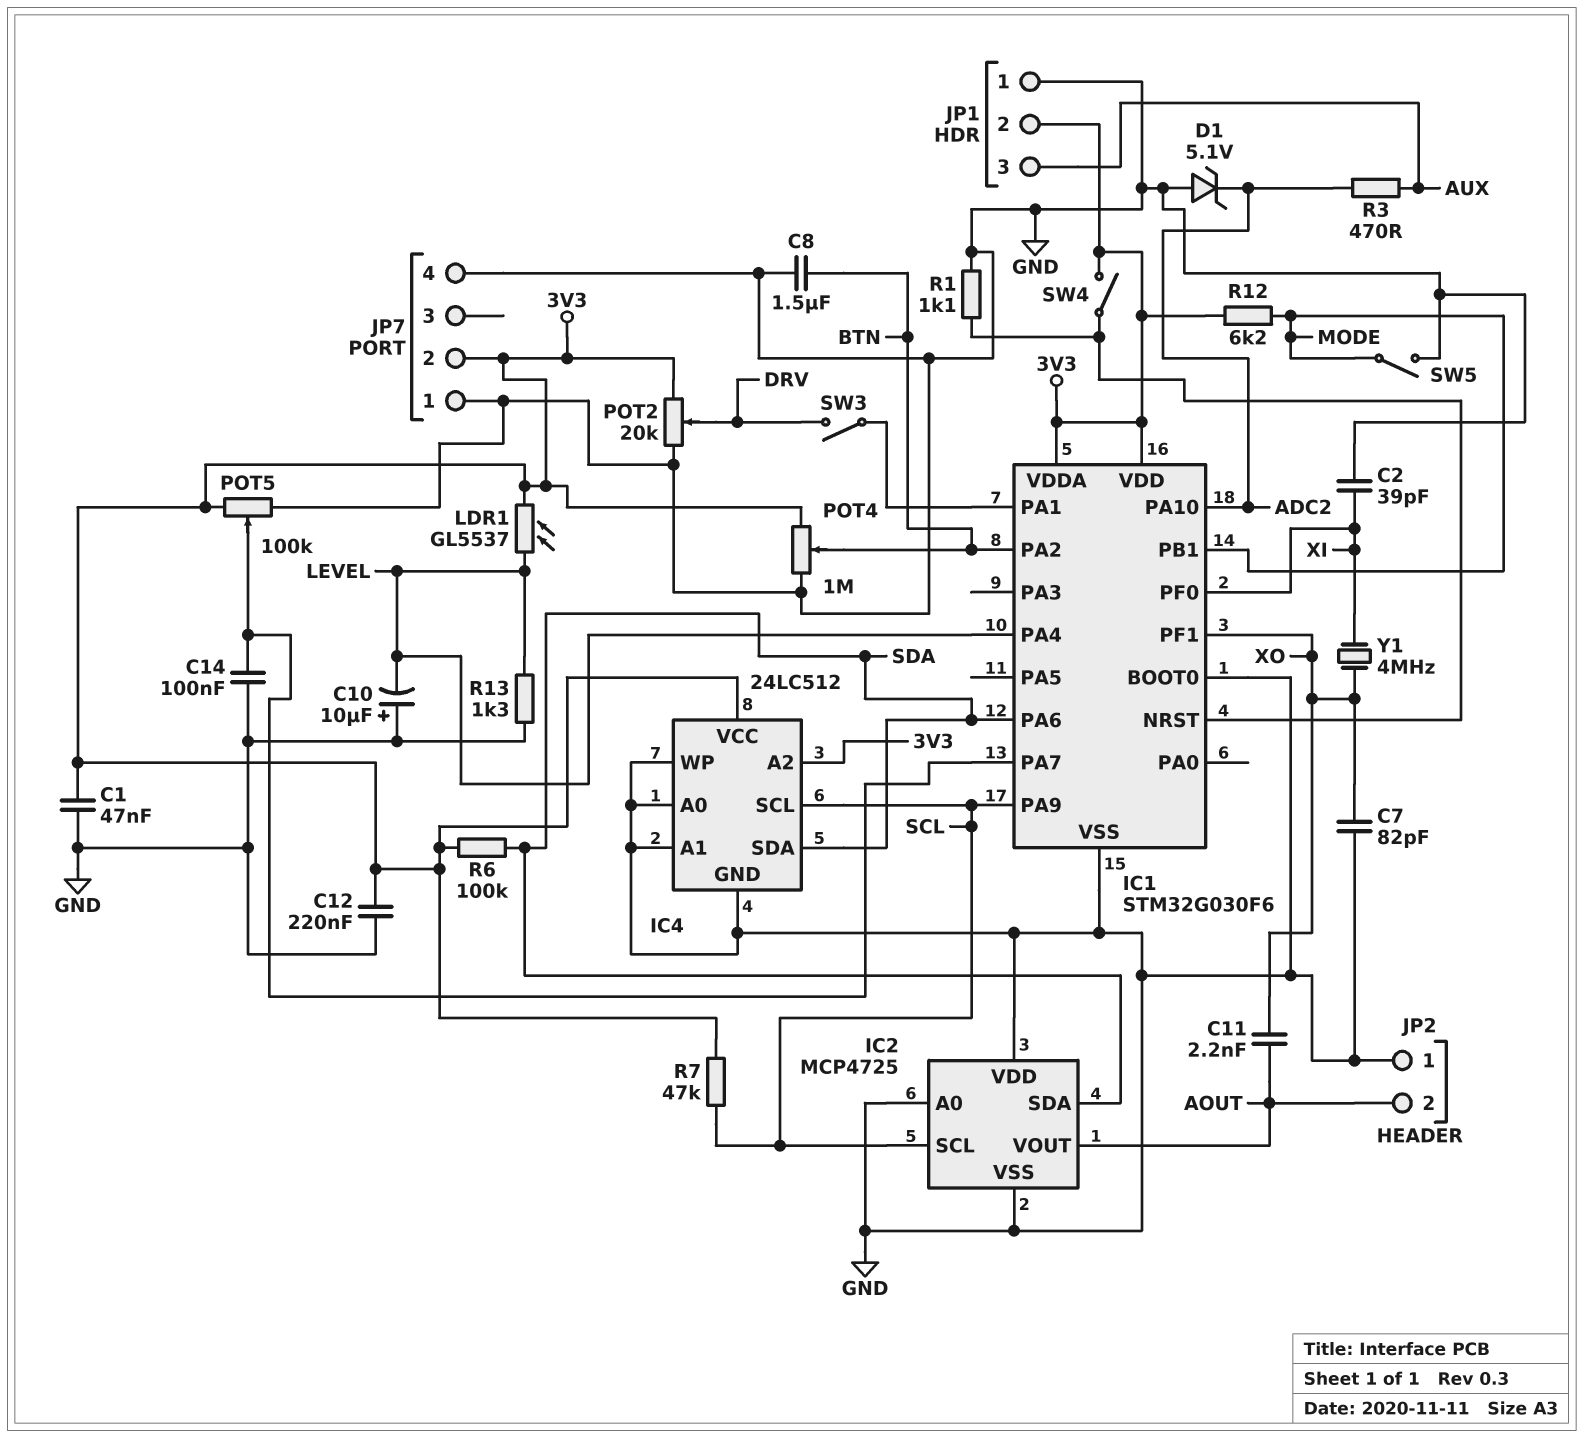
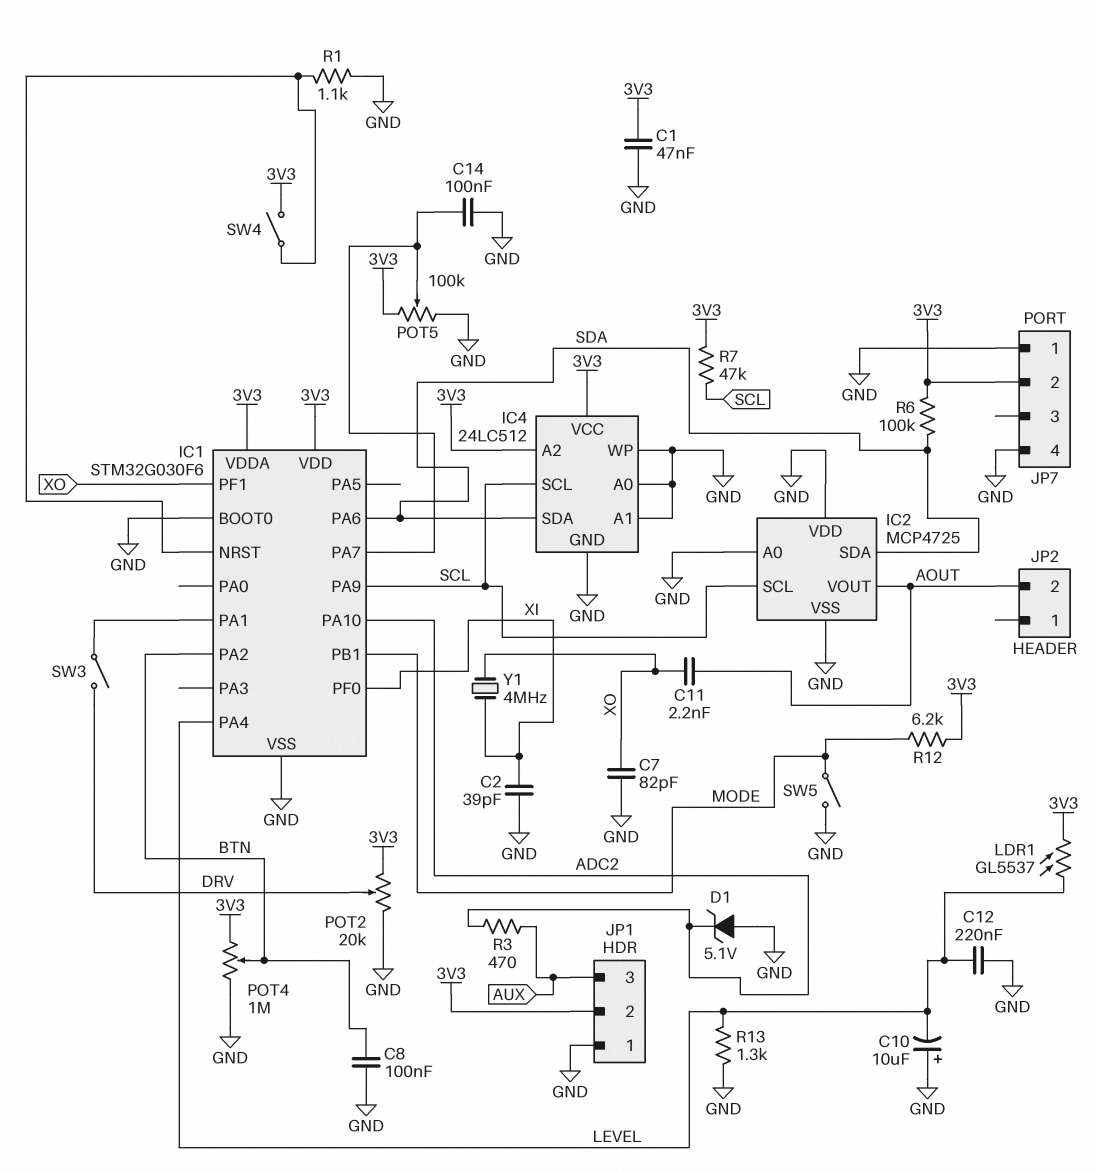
C8: 1.5uF (BTN, GND) -> 100nF (BTN, GND)
C12: 220nF (3V3, GND) -> 220nF (GND, LEVEL)
JP2 pin 1: GND -> none

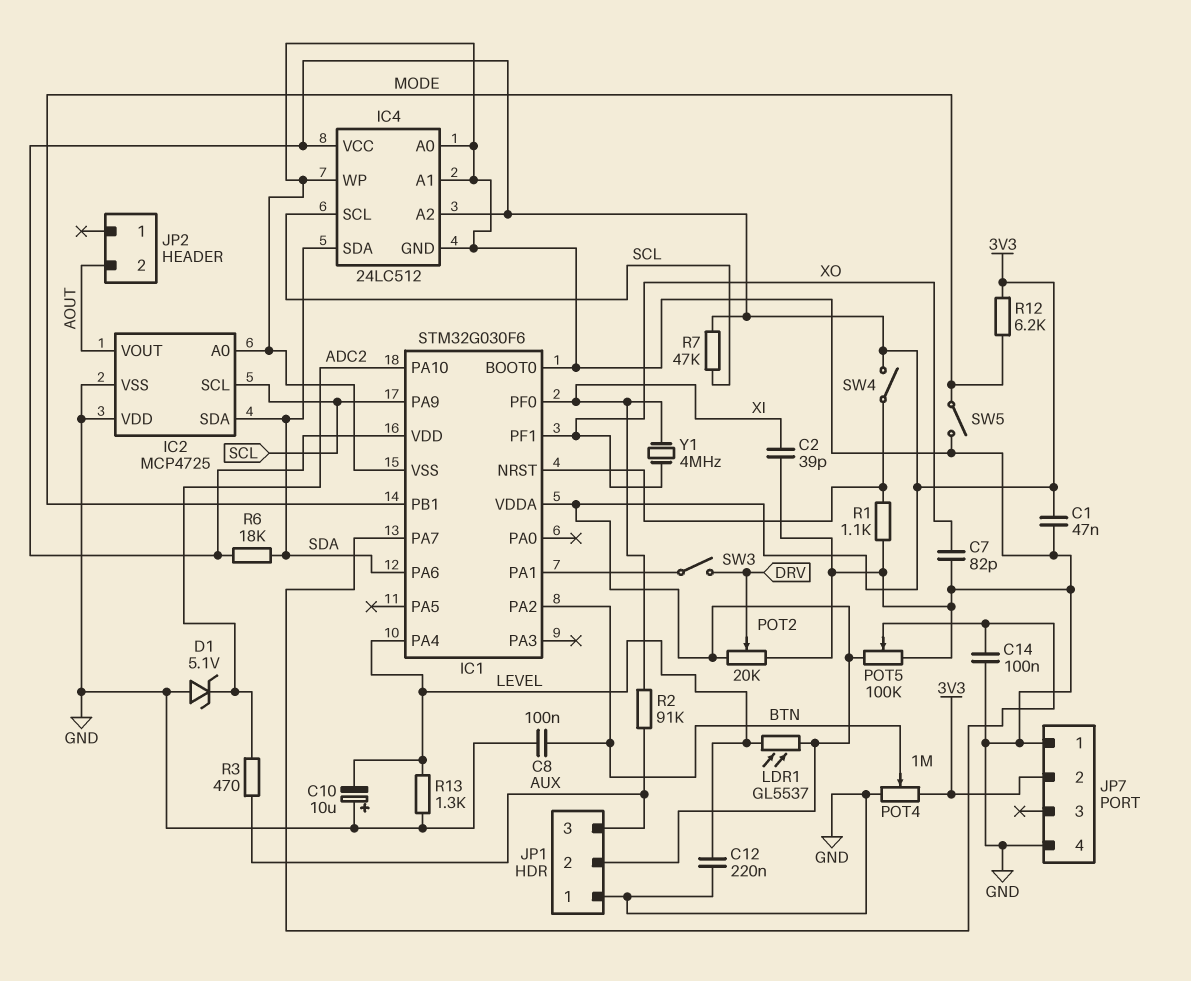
C11: 2.2nF (AOUT, XO) -> none
R2: none -> 91k (AUX, XI)
R6: 100k (3V3, SDA) -> 18k (3V3, SDA)

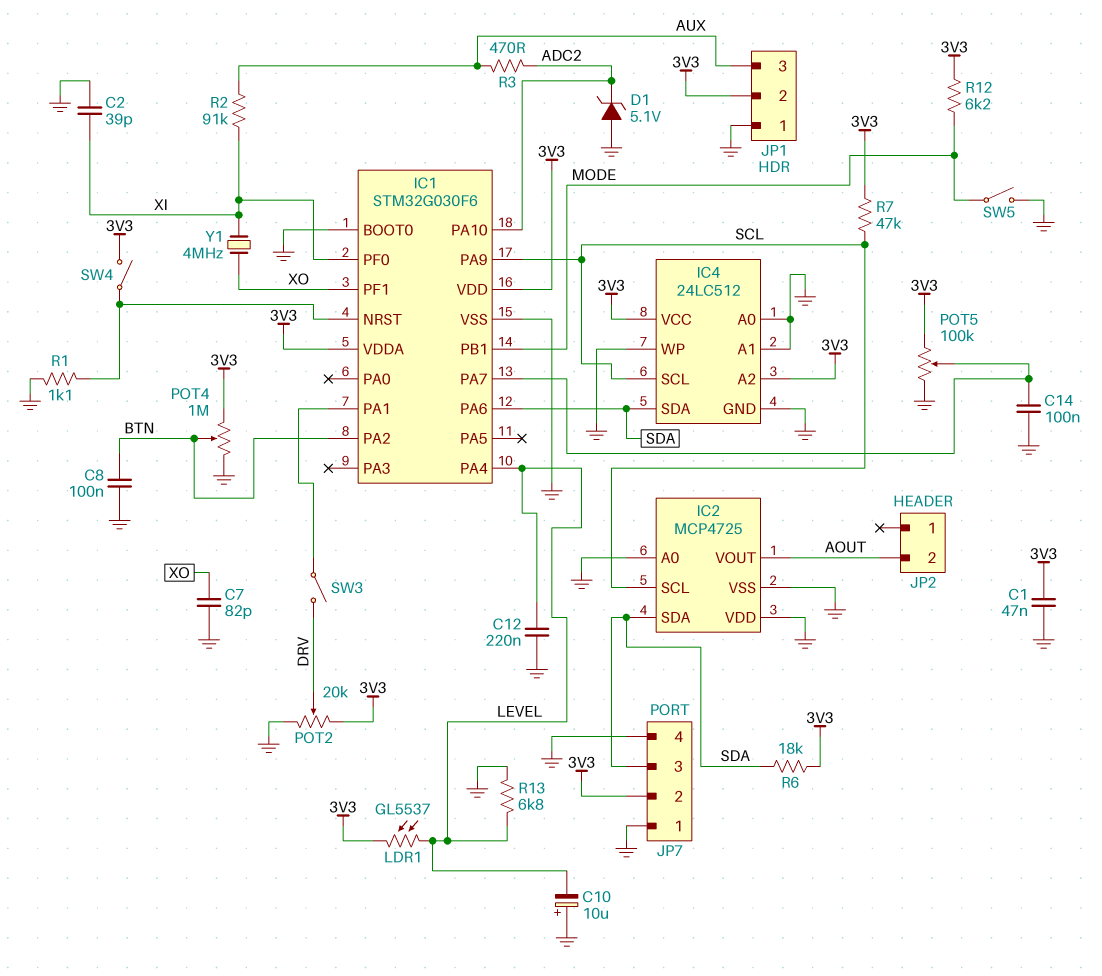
JP7 pin 3: none -> SDA
R13: 1.3k (GND, LEVEL) -> 6.8k (GND, LEVEL)

